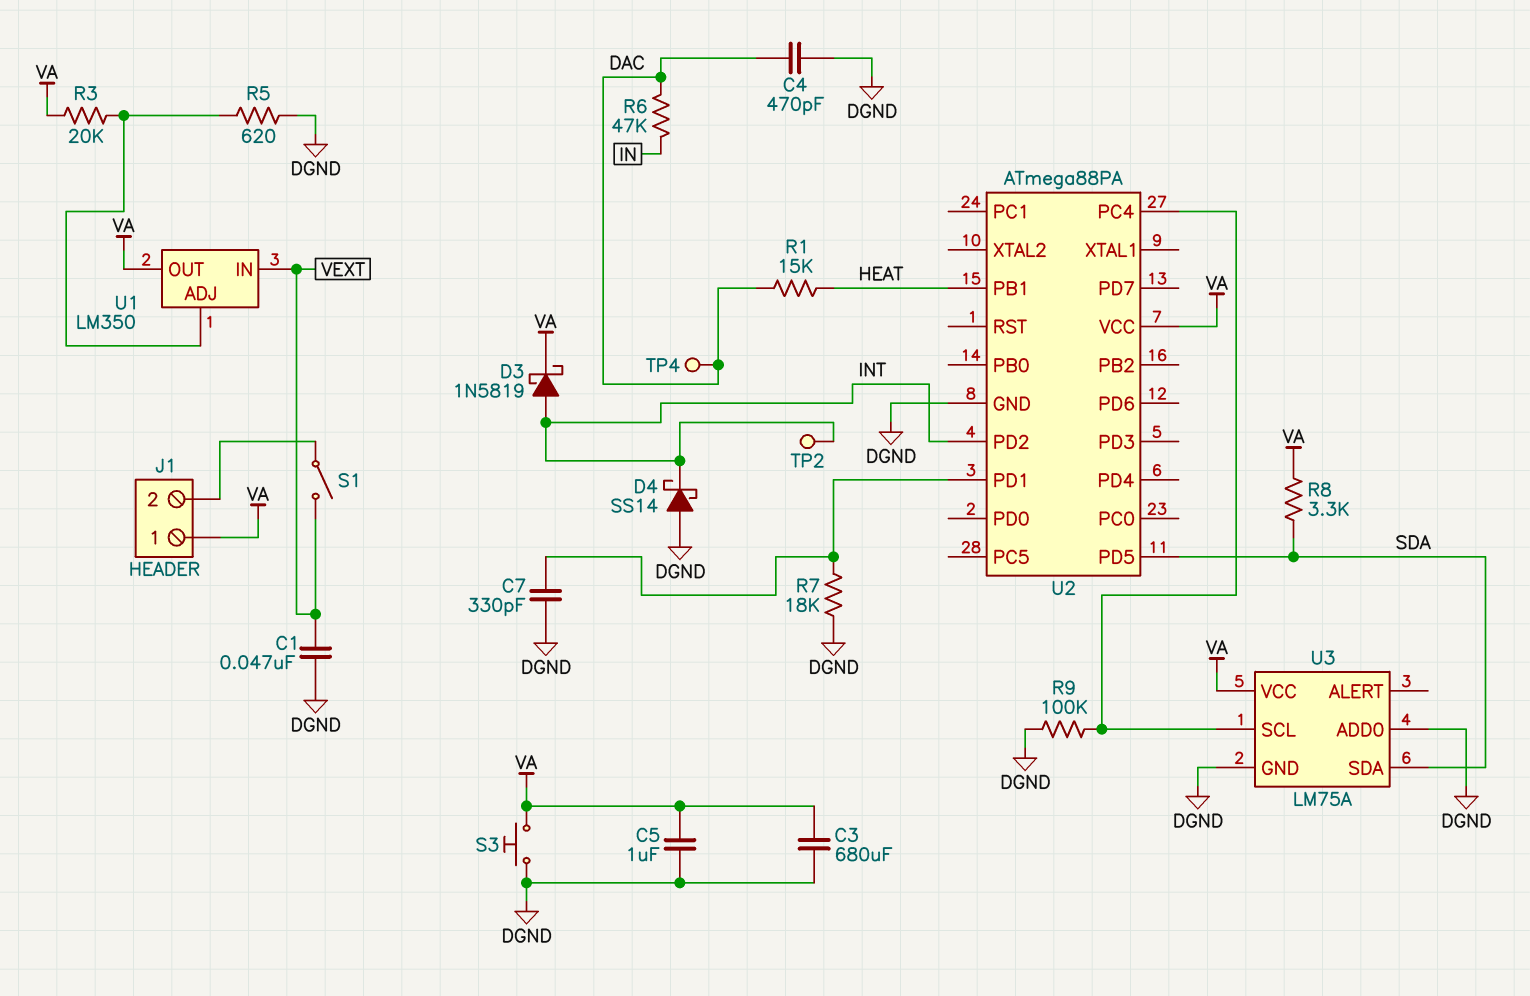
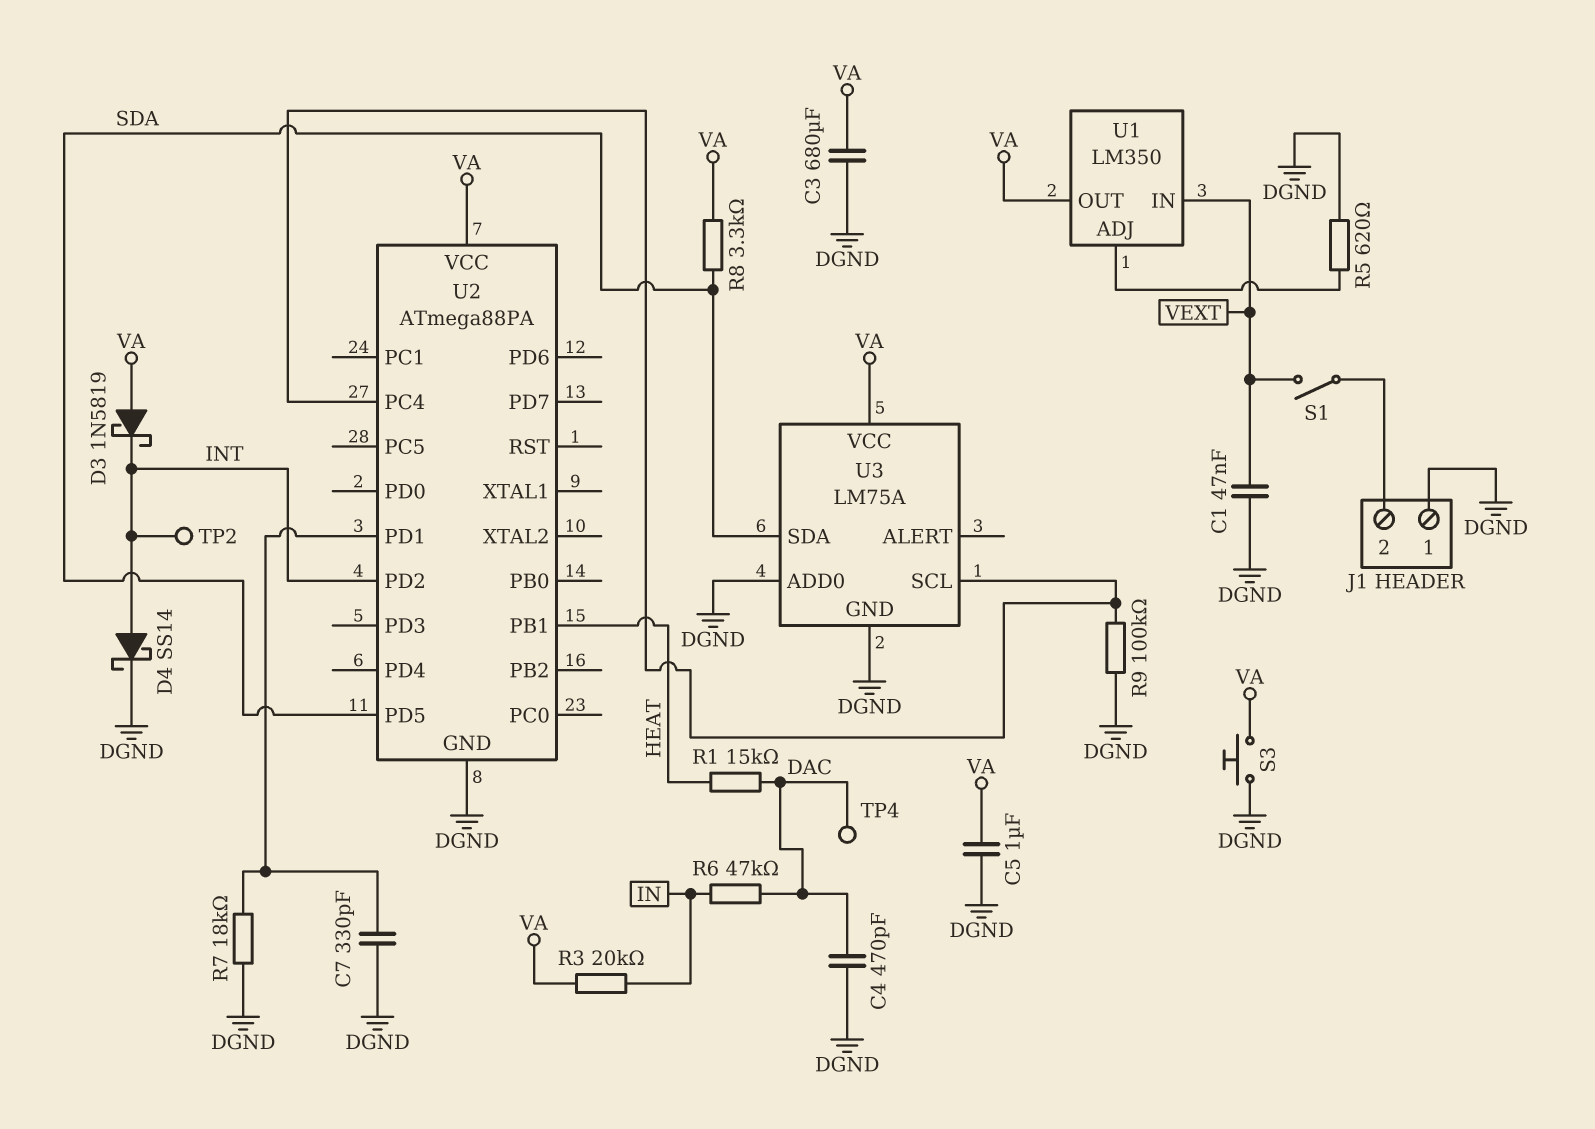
D3: schottky 1N5819 (A INT, K VA) -> schottky 1N5819 (A VA, K INT)
D4: schottky SS14 (A DGND, K INT) -> schottky SS14 (A INT, K DGND)
J1 pin 1: VA -> DGND
R3: 20k (U1/ADJ, VA) -> 20k (IN, VA)

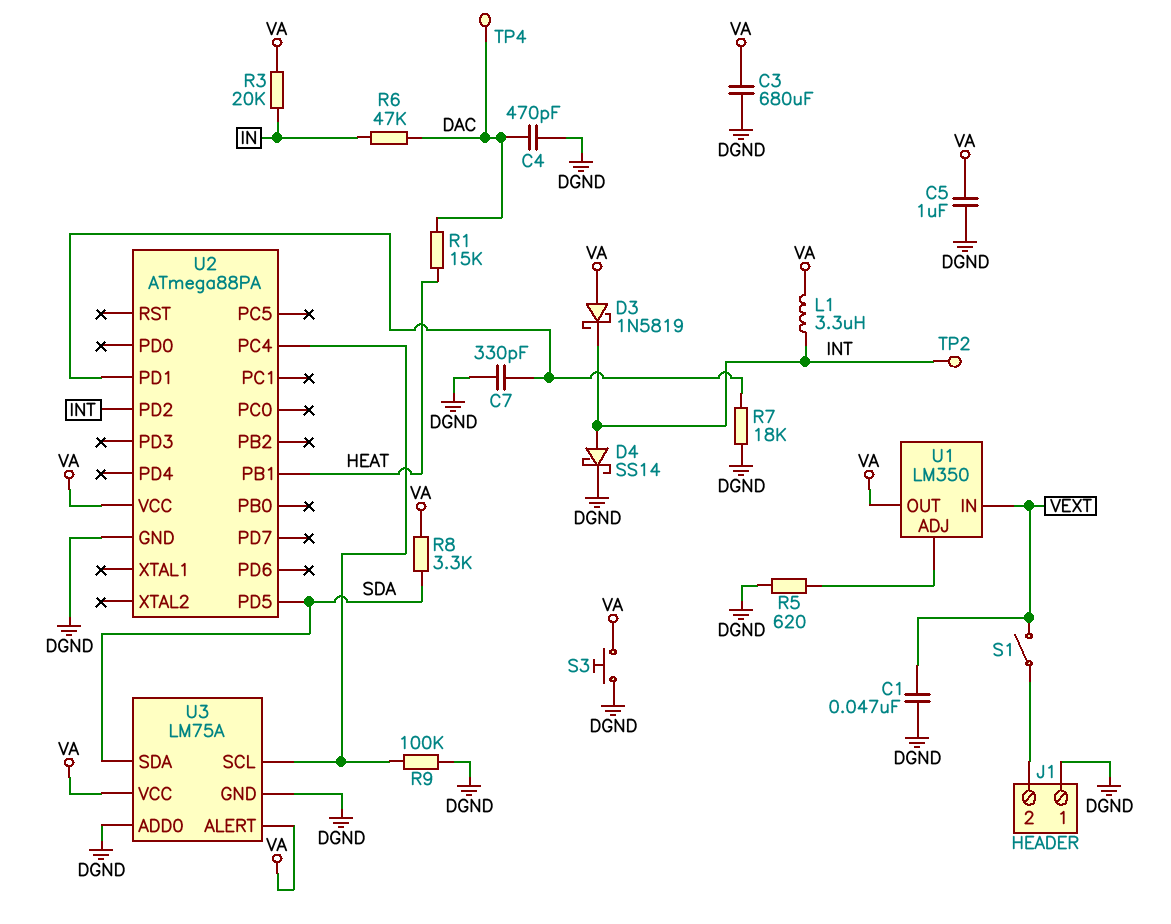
L1: none -> 3.3uH (INT, VA)
U3 pin ALERT: none -> VA

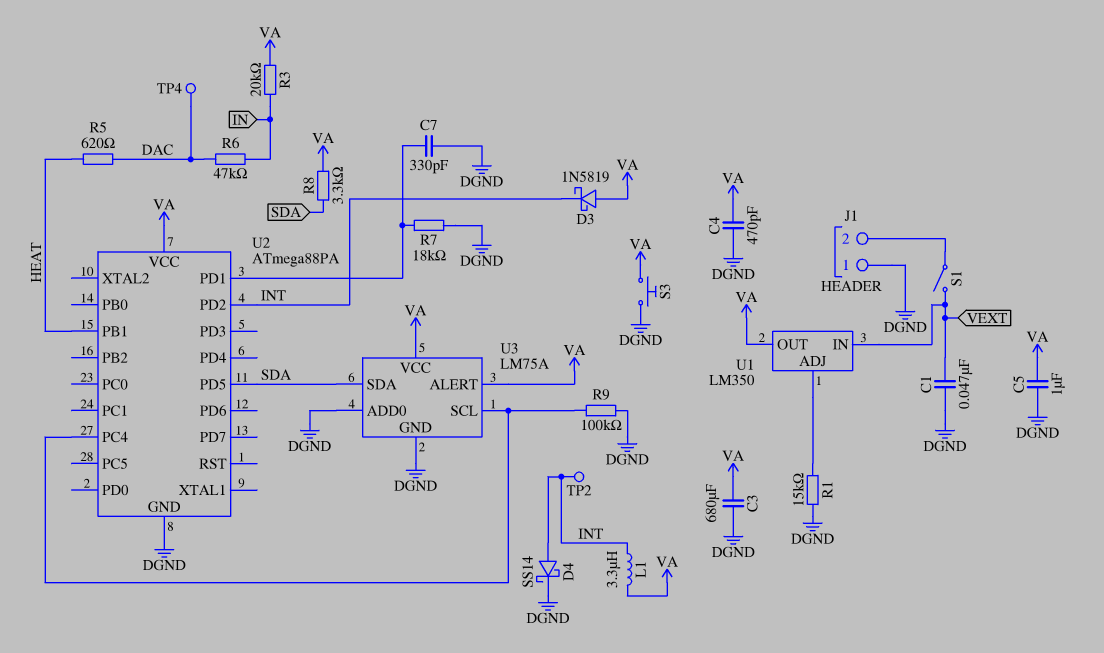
C4: 470pF (DAC, DGND) -> 470pF (DGND, VA)
R1: 15k (DAC, HEAT) -> 15k (DGND, U1/ADJ)
R5: 620 (DGND, U1/ADJ) -> 620 (DAC, HEAT)

